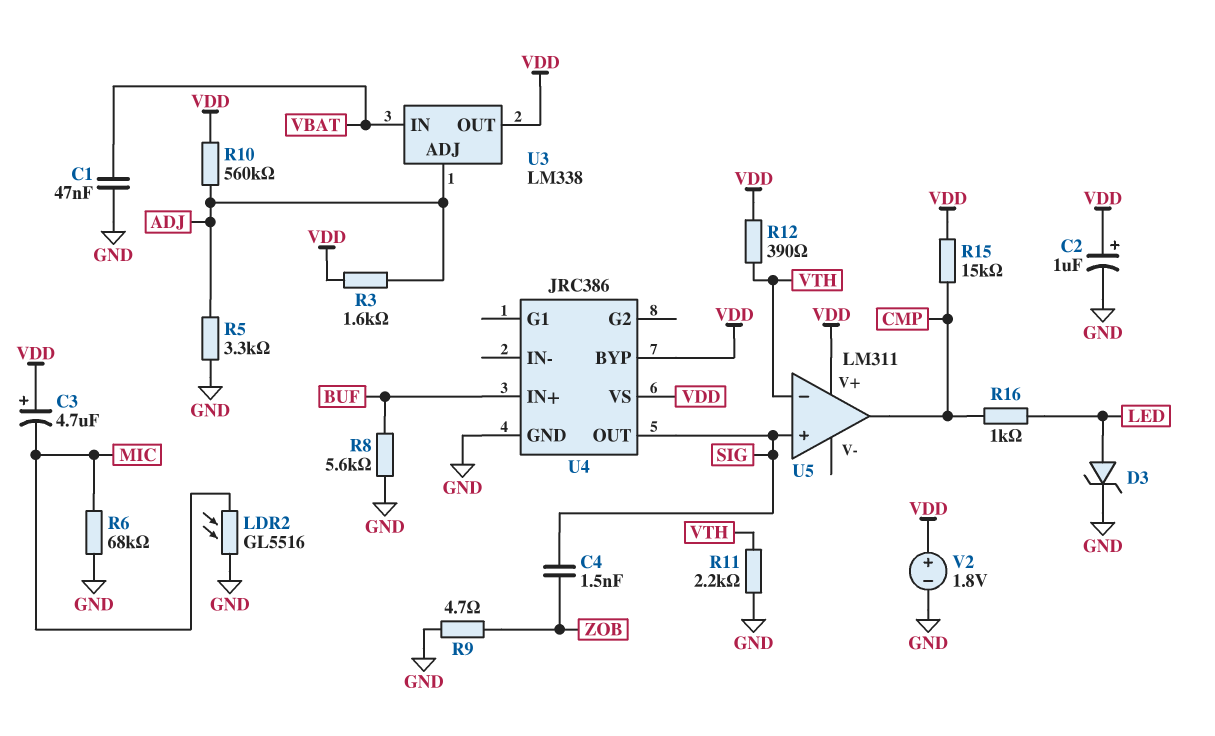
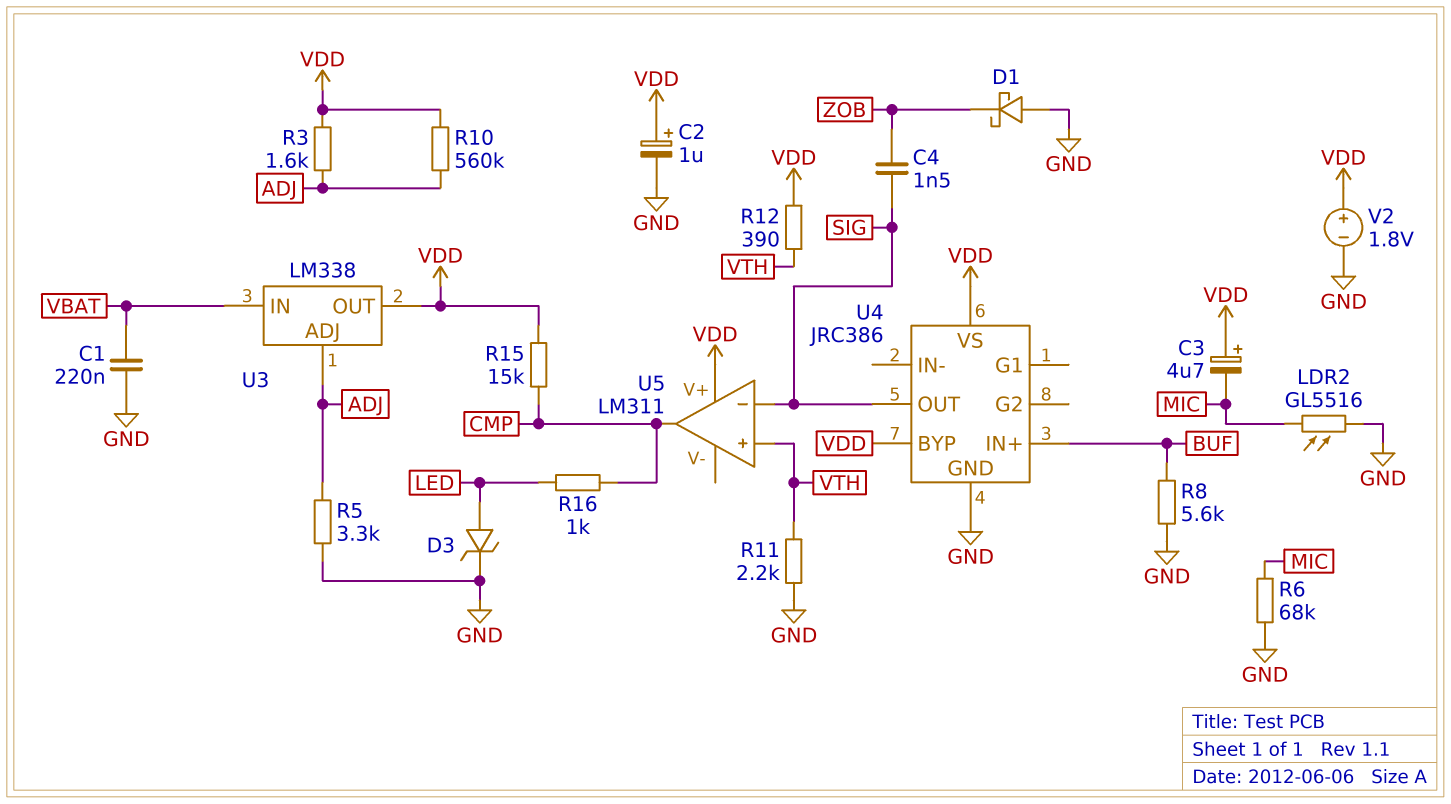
C1: 47nF (GND, VBAT) -> 220nF (GND, VBAT)
D1: none -> schottky (A GND, K ZOB)
R9: 4.7 (GND, ZOB) -> none
U5 pin in+: SIG -> VTH
U5 pin in-: VTH -> SIG

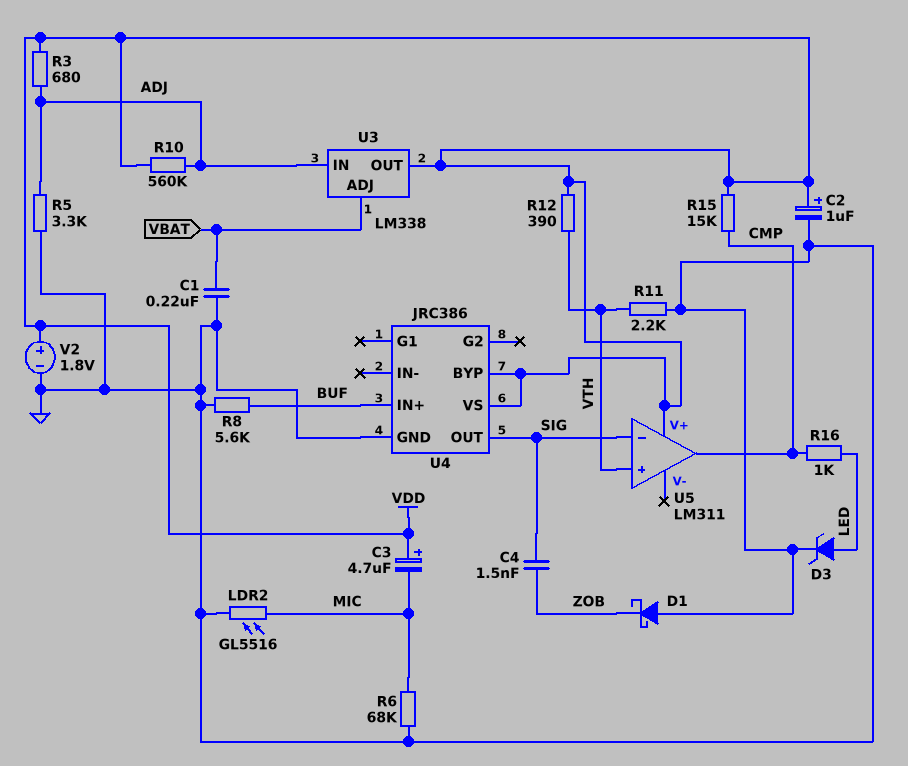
R3: 1.6k (ADJ, VDD) -> 680 (ADJ, VDD)
U3 pin ADJ: ADJ -> VBAT
U3 pin IN: VBAT -> ADJ

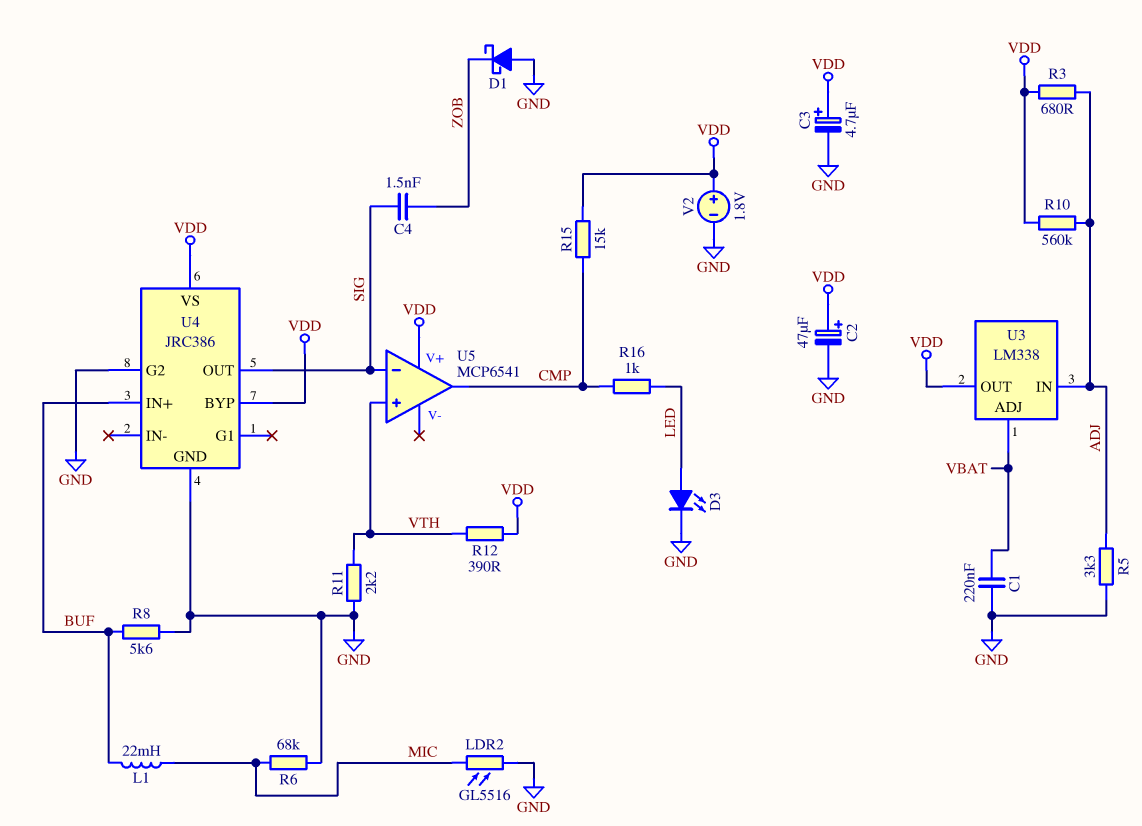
C2: 1uF (plus VDD, minus GND) -> 47uF (plus VDD, minus GND)
C3: 4.7uF (plus VDD, minus MIC) -> 4.7uF (plus VDD, minus GND)
D3: zener (A LED, K GND) -> LED (A LED, K GND)
L1: none -> 22mH (BUF, MIC)
U4 pin G2: none -> GND
U5: LM311 -> MCP6541

